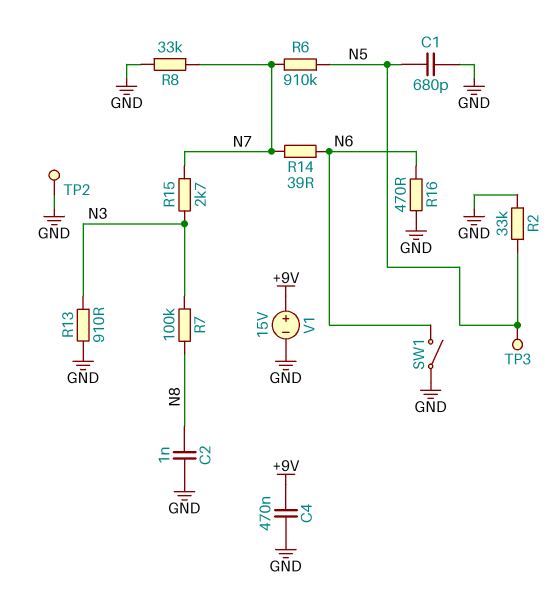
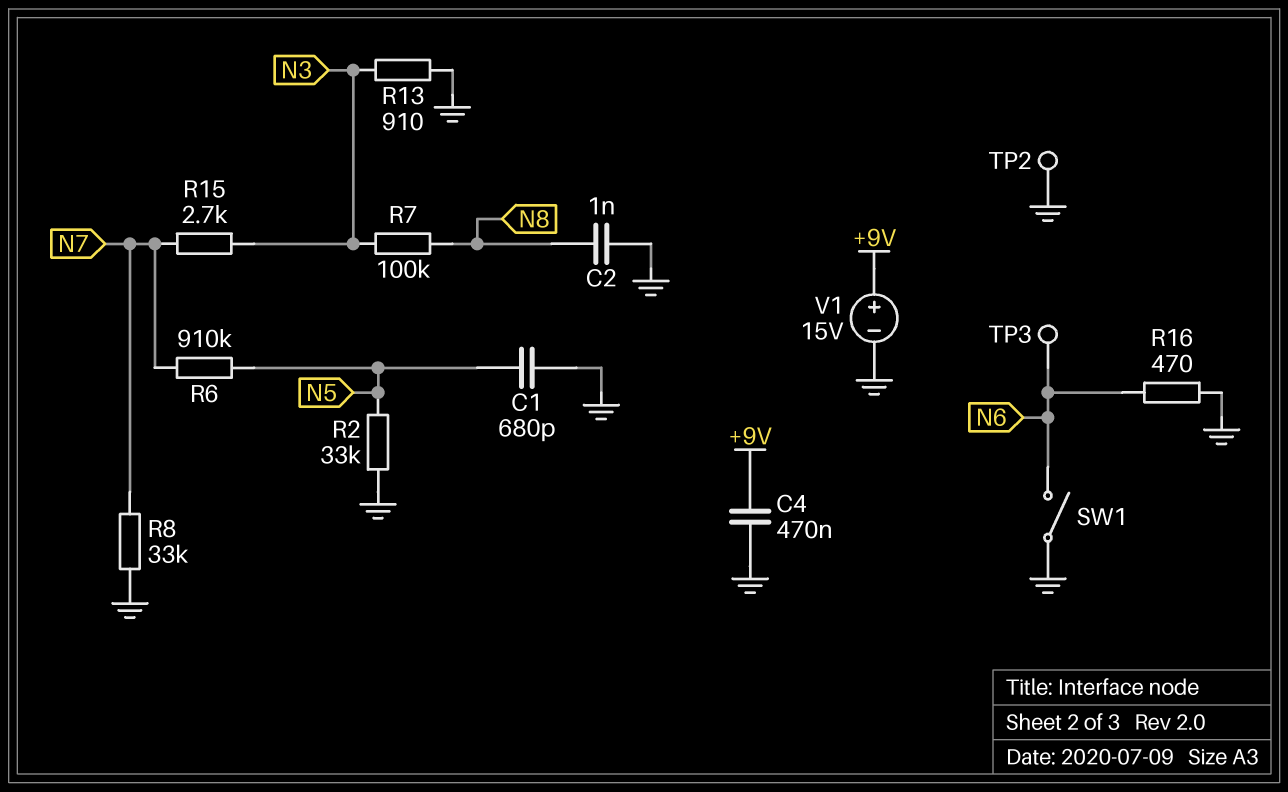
R14: 39 (N6, N7) -> none
TP3: test point (N5) -> test point (N6)

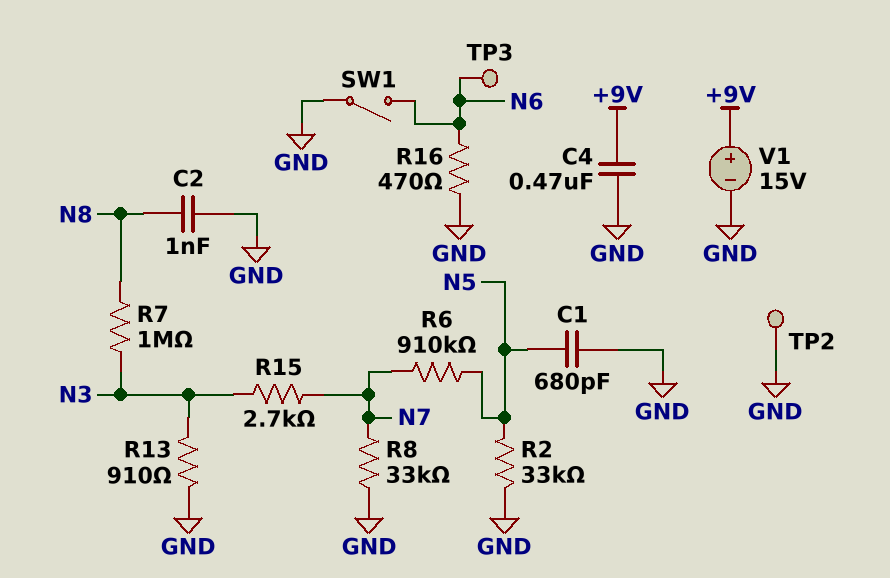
R7: 100k (N3, N8) -> 1M (N3, N8)

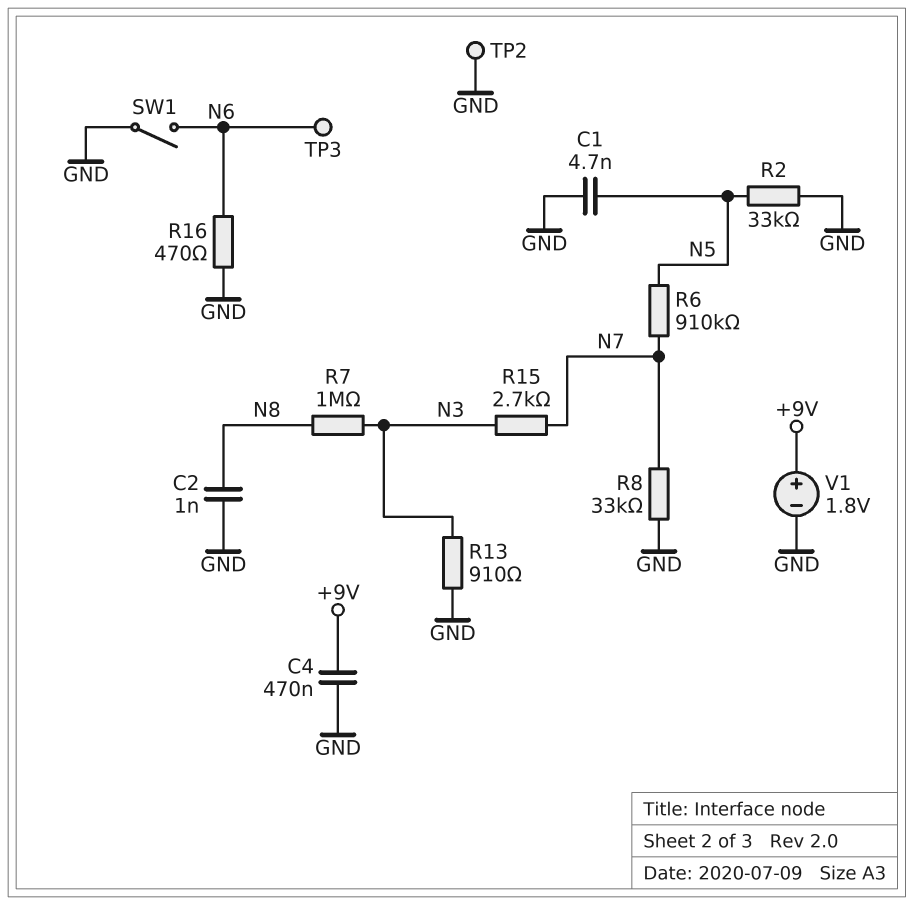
C1: 680pF (GND, N5) -> 4.7nF (GND, N5)
V1: 15V (plus +9V, minus GND) -> 1.8V (plus +9V, minus GND)

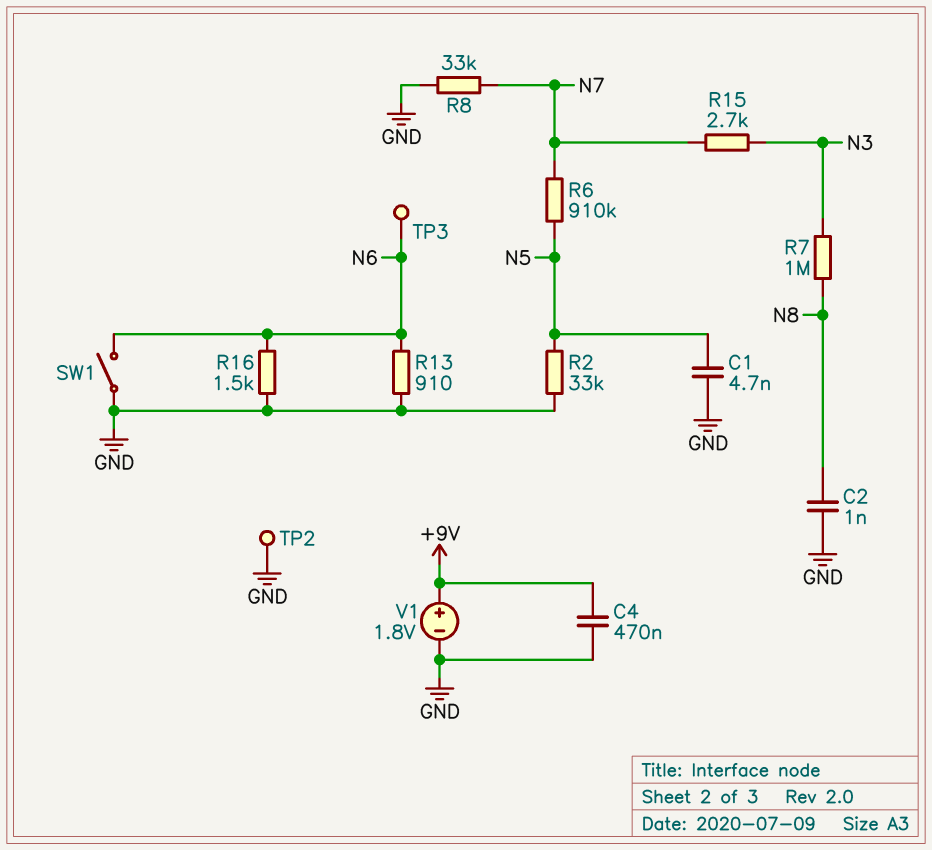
R13: 910 (GND, N3) -> 910 (GND, N6)
R16: 470 (GND, N6) -> 1.5k (GND, N6)

